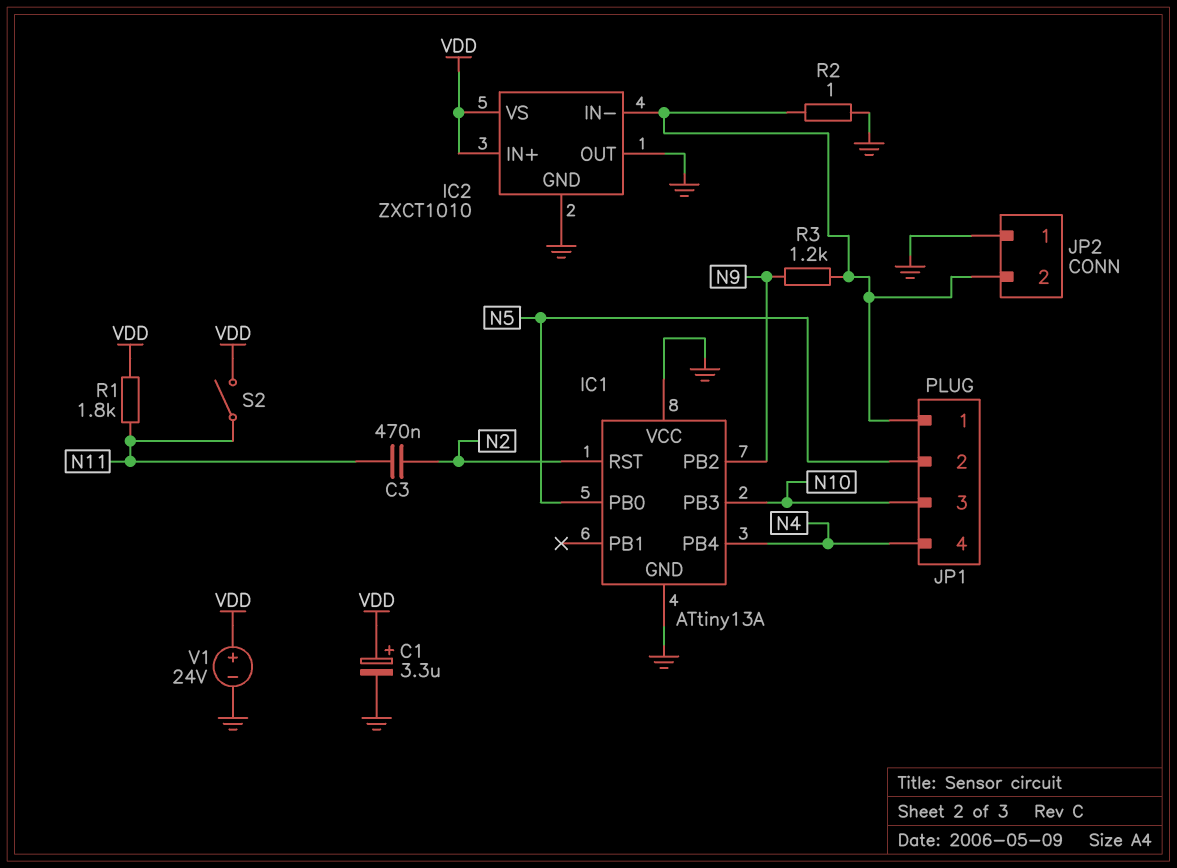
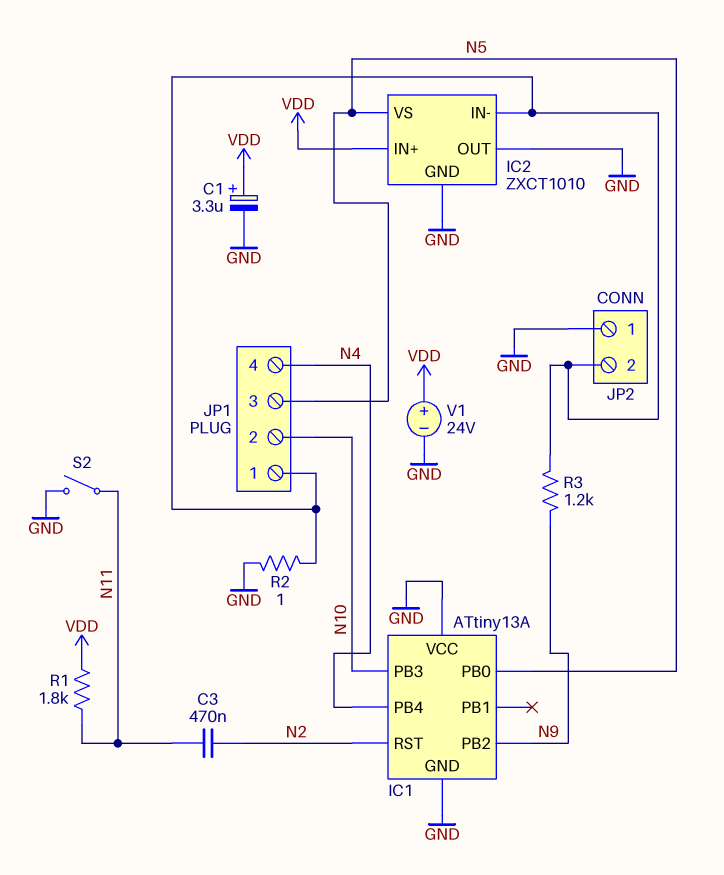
IC2 pin VS: VDD -> N5
JP1 pin 2: N5 -> N10
JP1 pin 3: N10 -> N5
S2: switch (N11, VDD) -> switch (GND, N11)

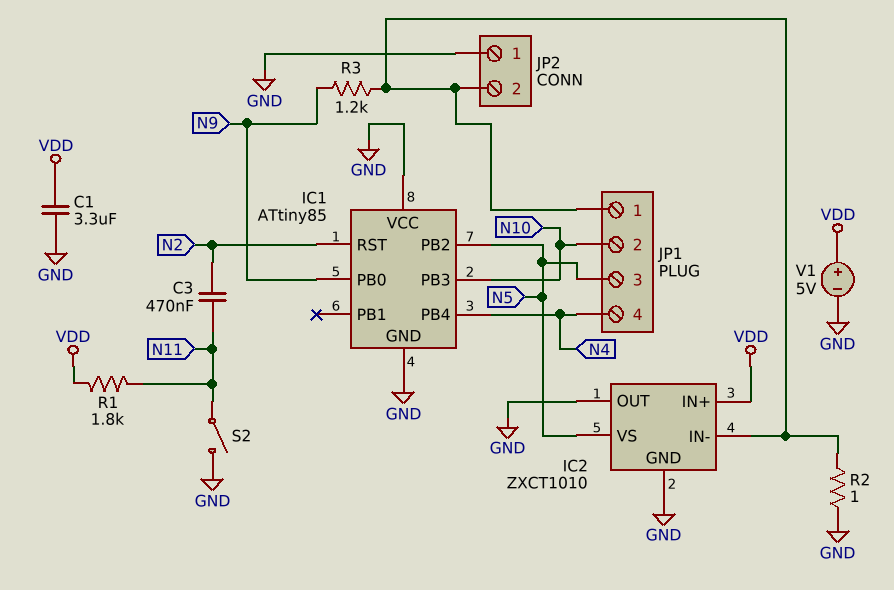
C1: 3.3uF (plus VDD, minus GND) -> 3.3uF (GND, VDD)
IC1: ATtiny13A -> ATtiny85
IC1 pin PB0: N5 -> N9
IC1 pin PB2: N9 -> N5
V1: 24V (plus VDD, minus GND) -> 5V (plus VDD, minus GND)

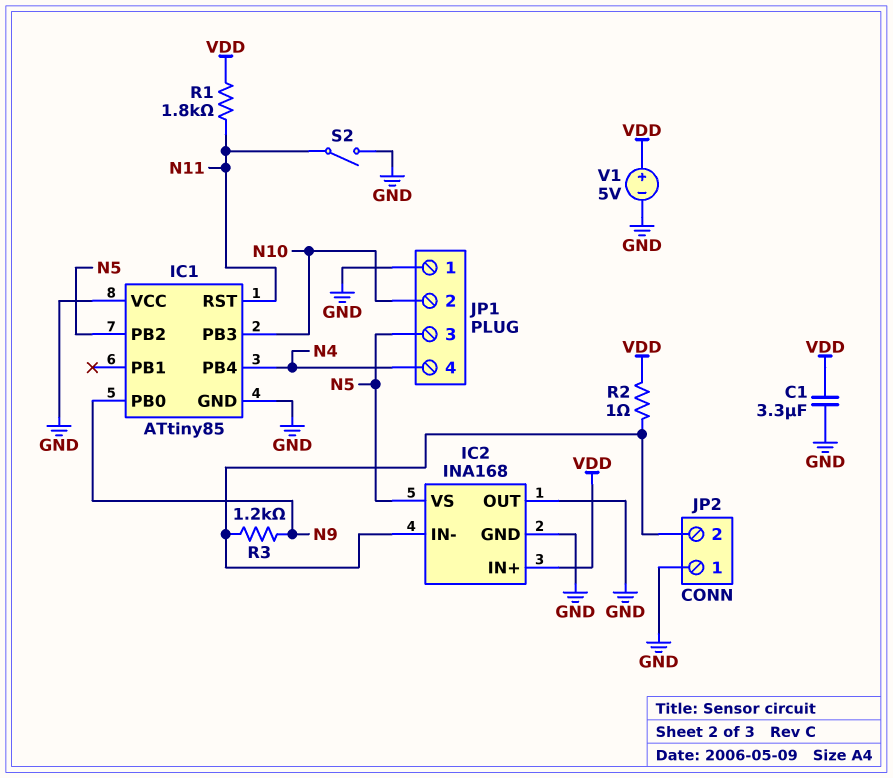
C3: 470nF (N2, N11) -> none
IC1 pin RST: N2 -> N11
IC2: ZXCT1010 -> INA168
JP1 pin 1: IC2/IN- -> GND
R2: 1 (GND, IC2/IN-) -> 1 (IC2/IN-, VDD)

